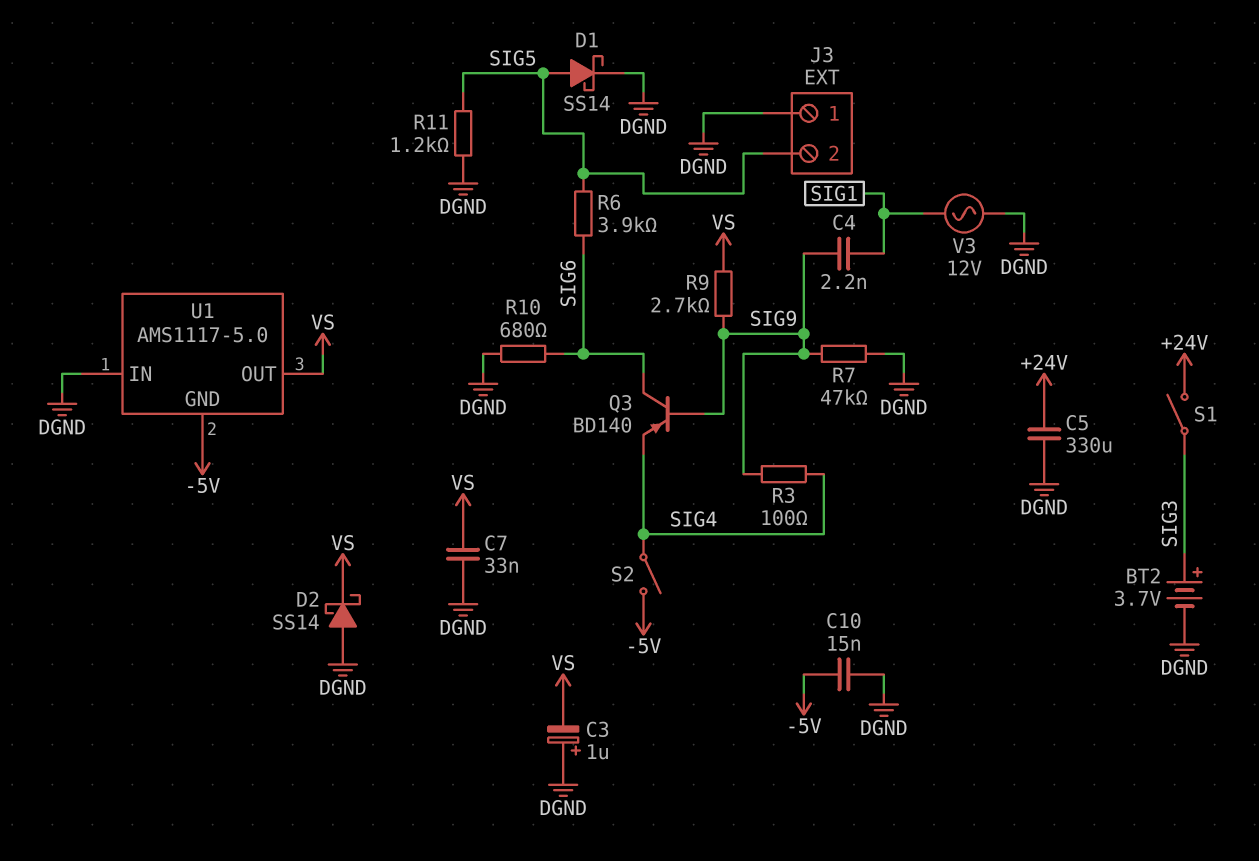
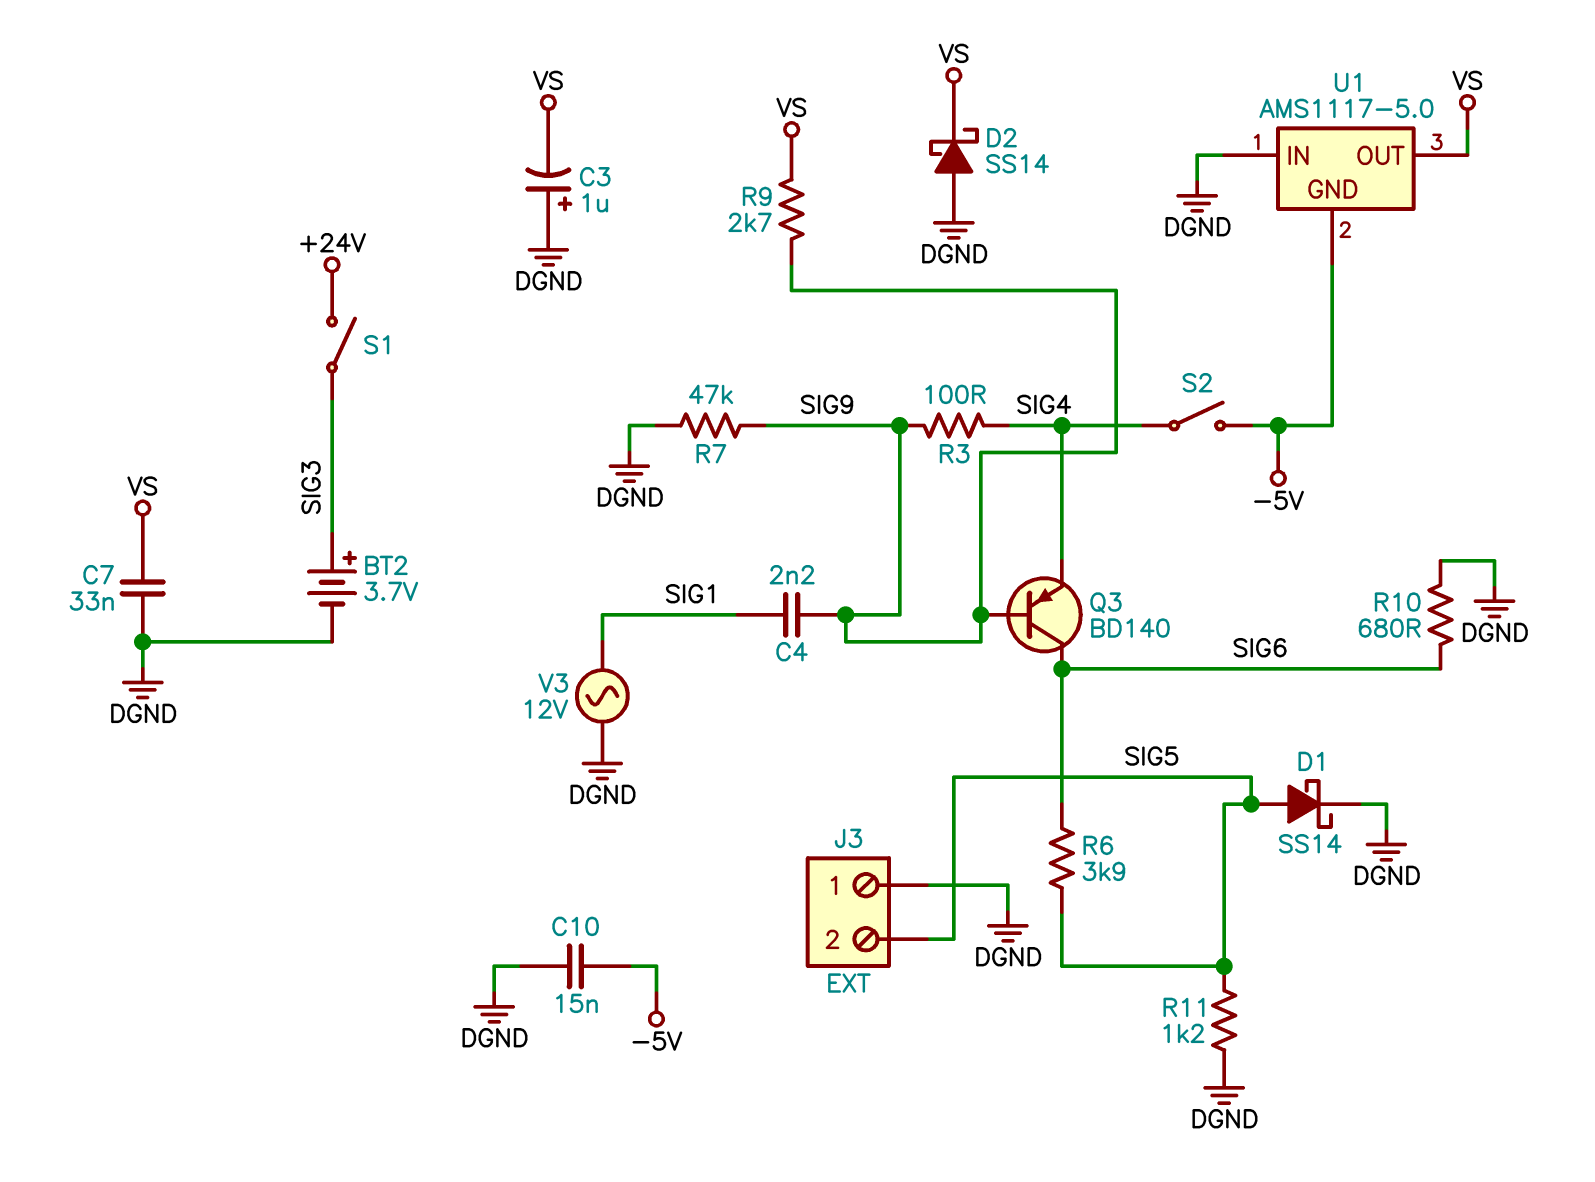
C5: 330uF (+24V, DGND) -> none

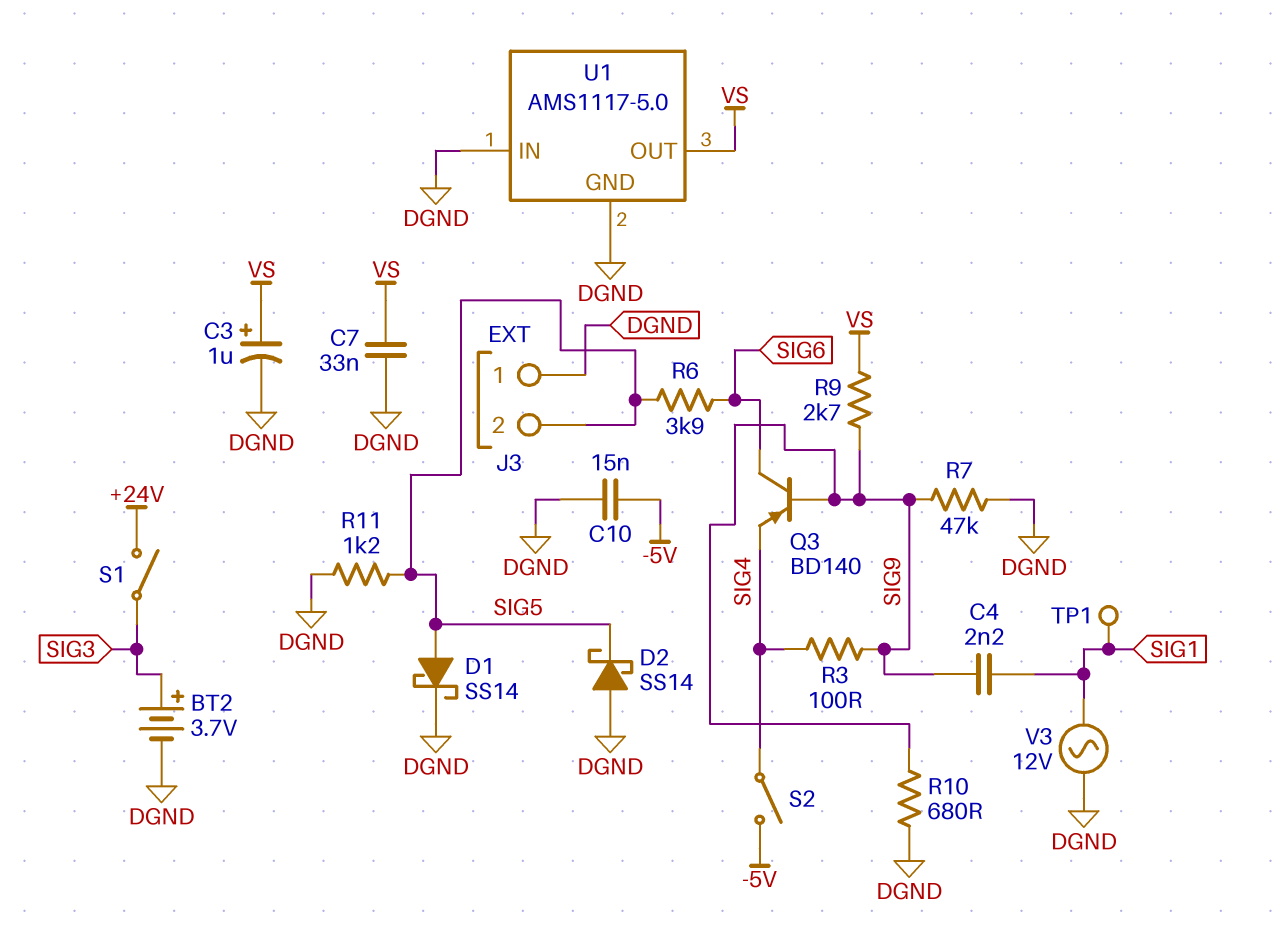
C3: 1uF (plus DGND, minus VS) -> 1uF (plus VS, minus DGND)
D2: schottky SS14 (A DGND, K VS) -> schottky SS14 (A DGND, K SIG5)
R10: 680 (DGND, SIG6) -> 680 (DGND, SIG9)
TP1: none -> test point (SIG1)
U1 pin GND: -5V -> DGND

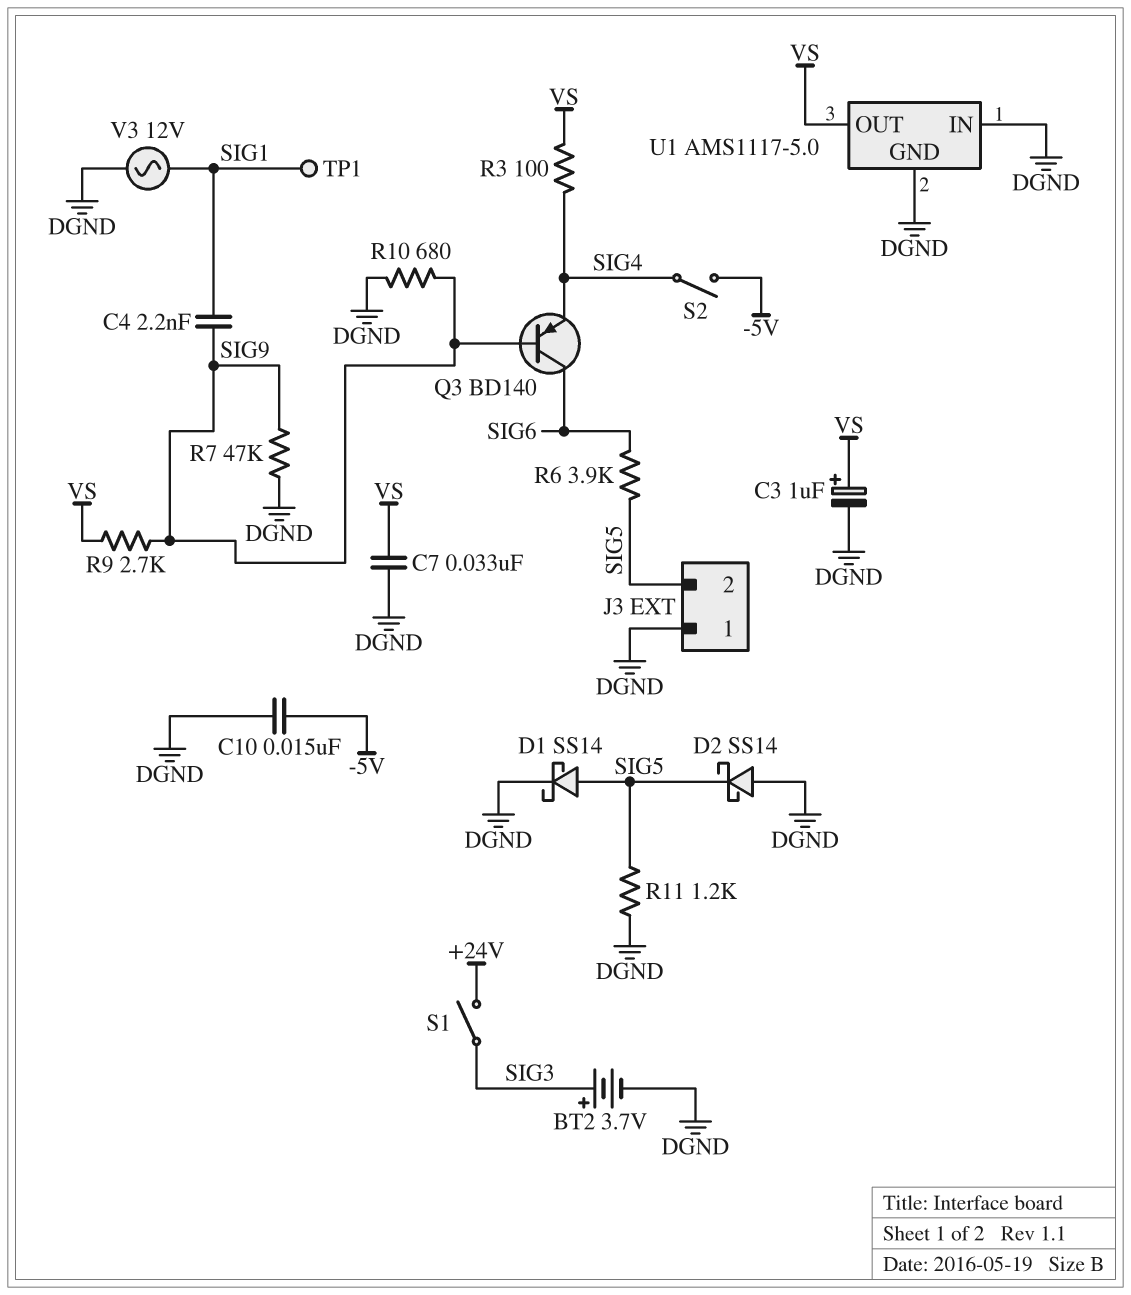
R3: 100 (SIG4, SIG9) -> 100 (SIG4, VS)

